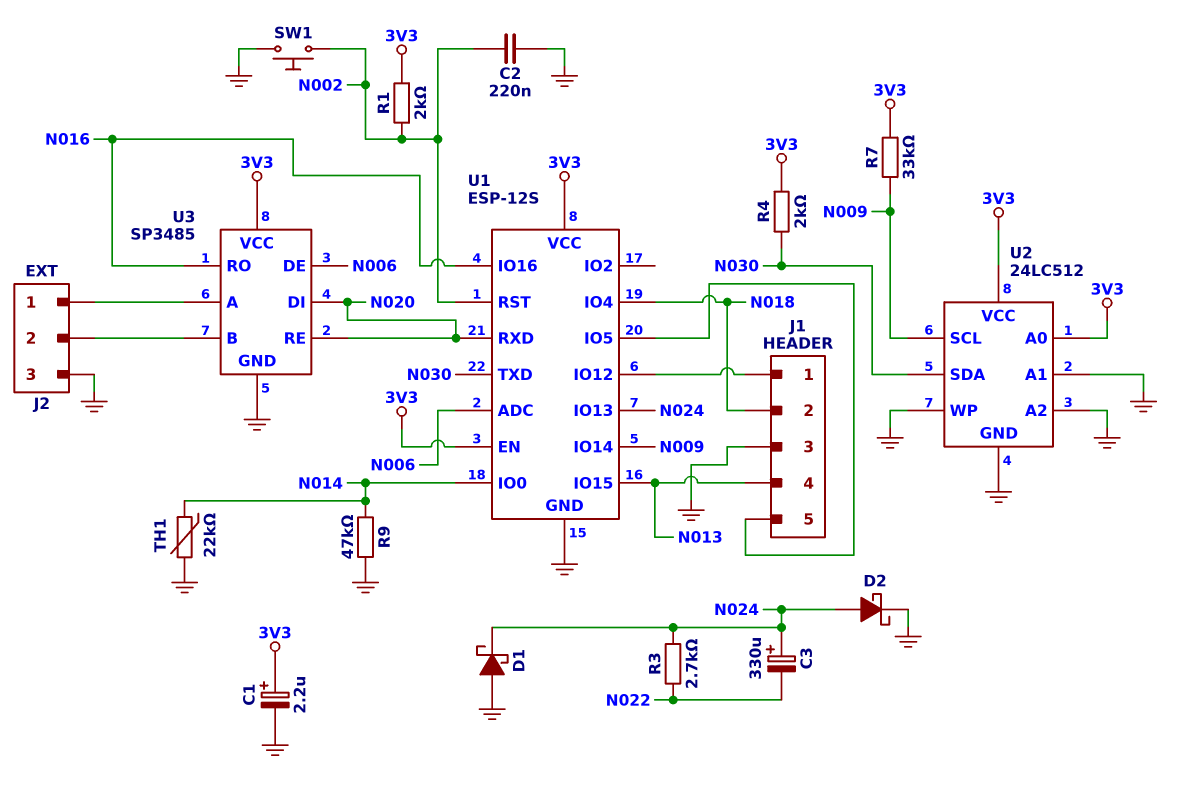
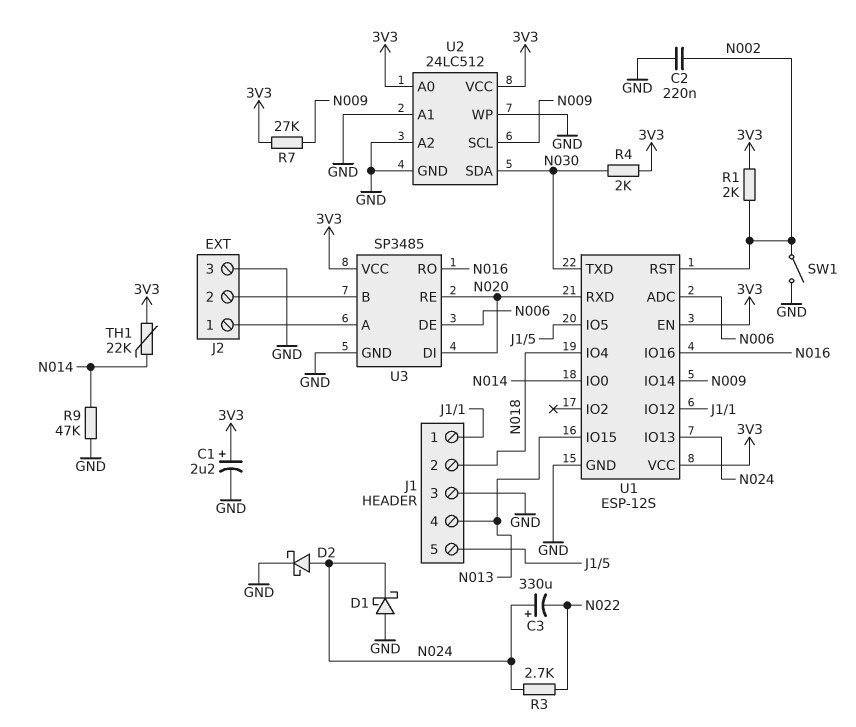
R7: 33k (3V3, N009) -> 27k (3V3, N009)
SW1: button (GND, N002) -> switch (GND, N002)
TH1: 22k (GND, N014) -> 22k (3V3, N014)

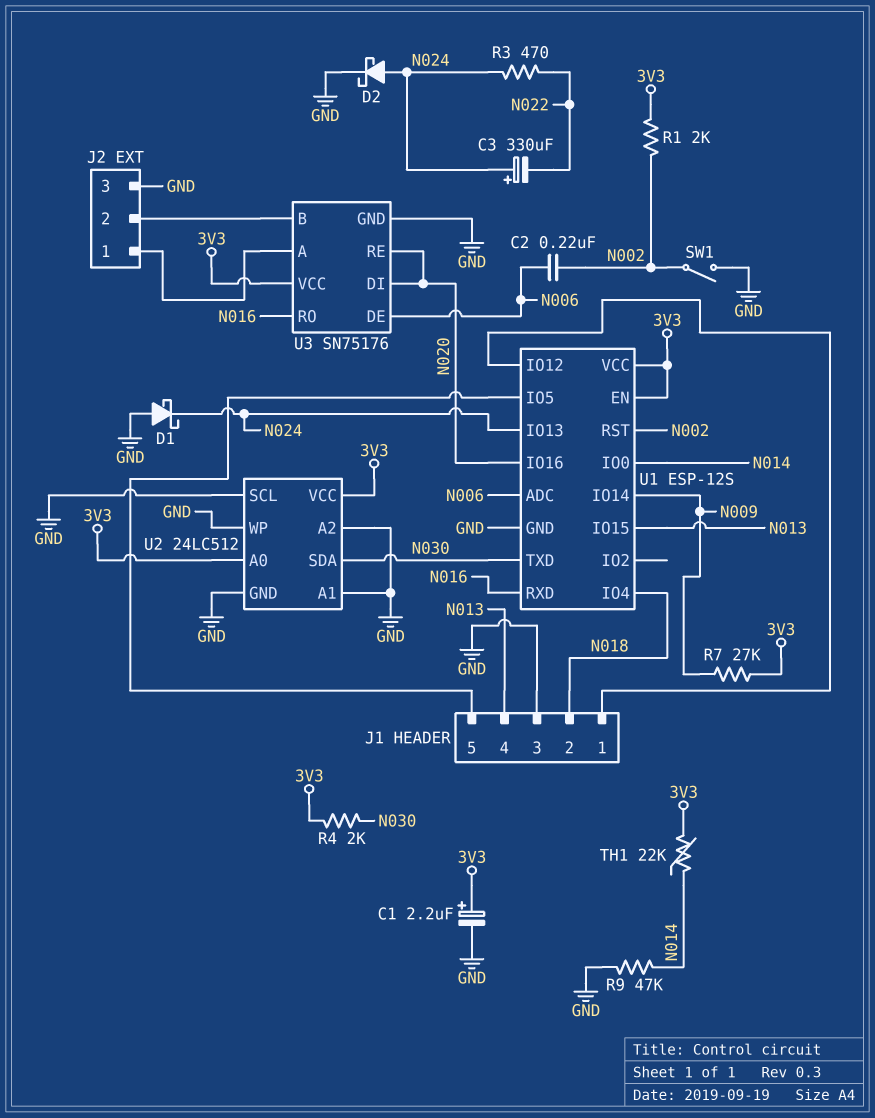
C2: 220nF (GND, N002) -> 220nF (N002, N006)
R3: 2.7k (N022, N024) -> 470 (N022, N024)
U1 pin IO16: N016 -> N020
U1 pin RXD: N020 -> N016
U2 pin SCL: N009 -> GND
U3: SP3485 -> SN75176

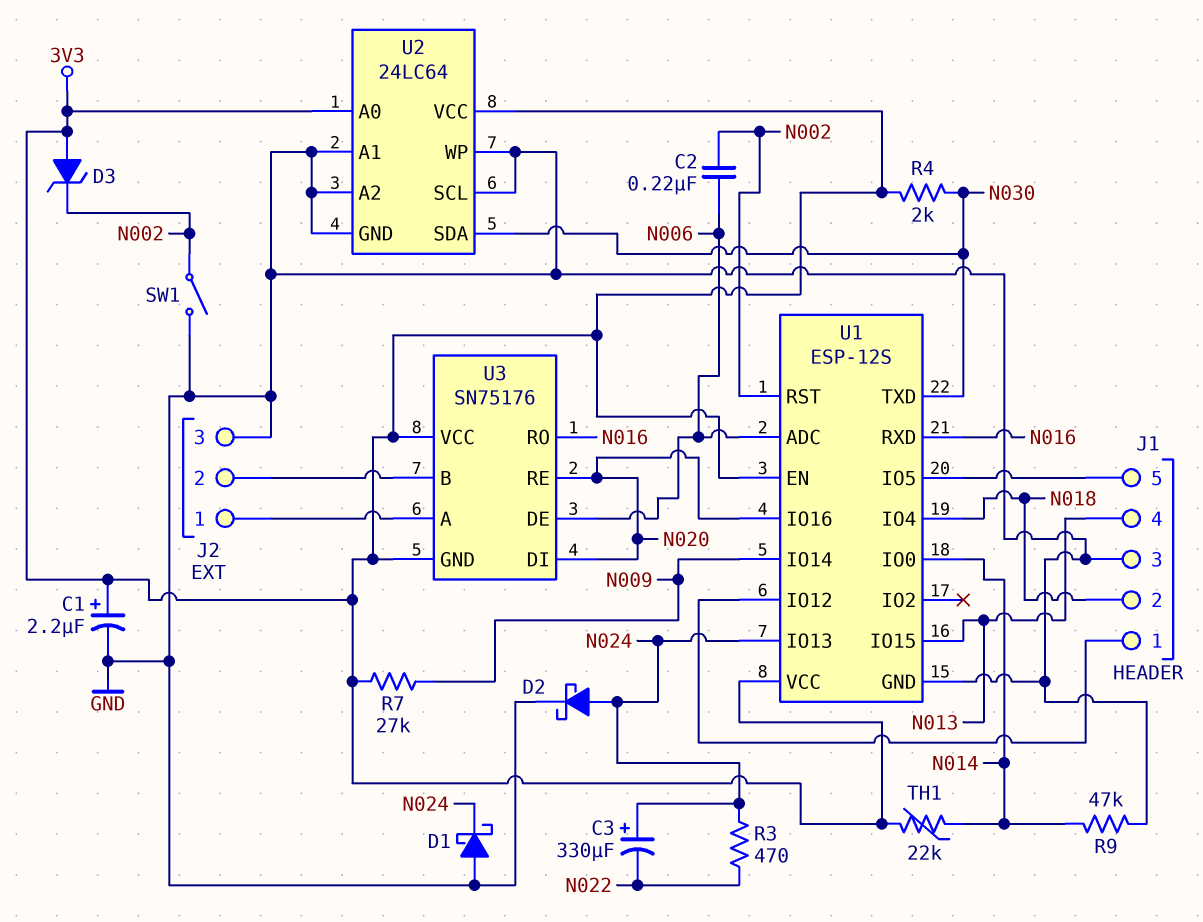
D3: none -> zener (A 3V3, K N002)
R1: 2k (3V3, N002) -> none
U2: 24LC512 -> 24LC64
U3 pin GND: GND -> 3V3

